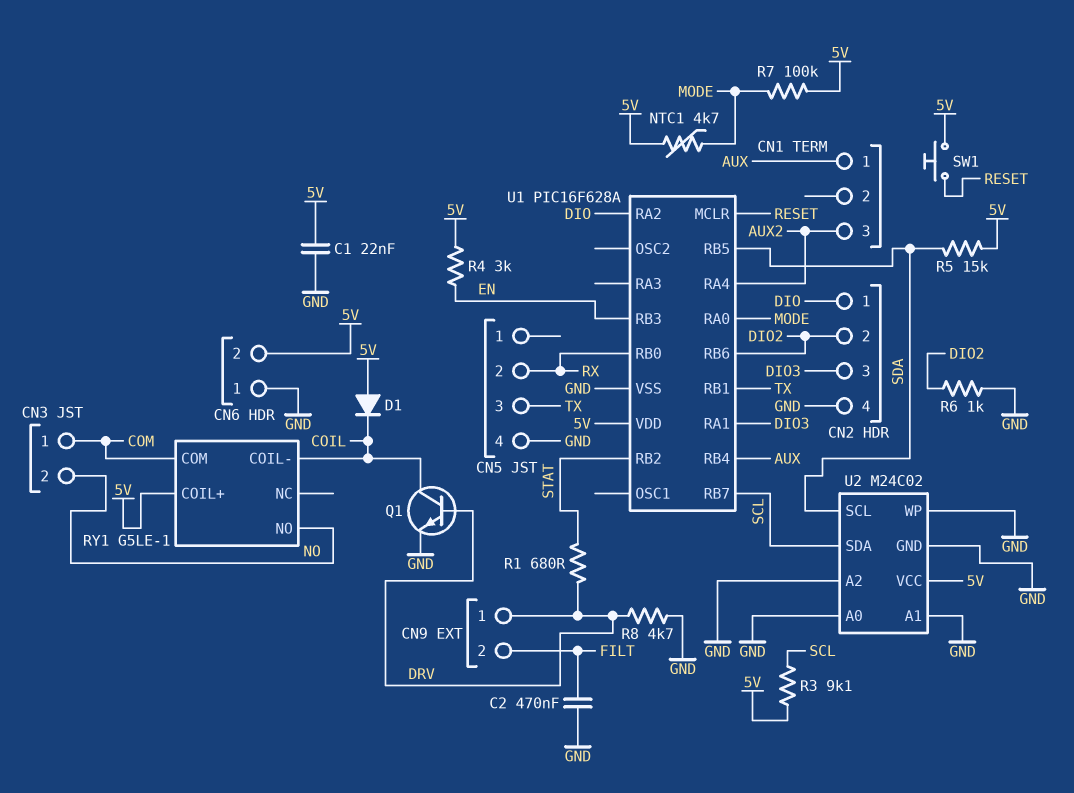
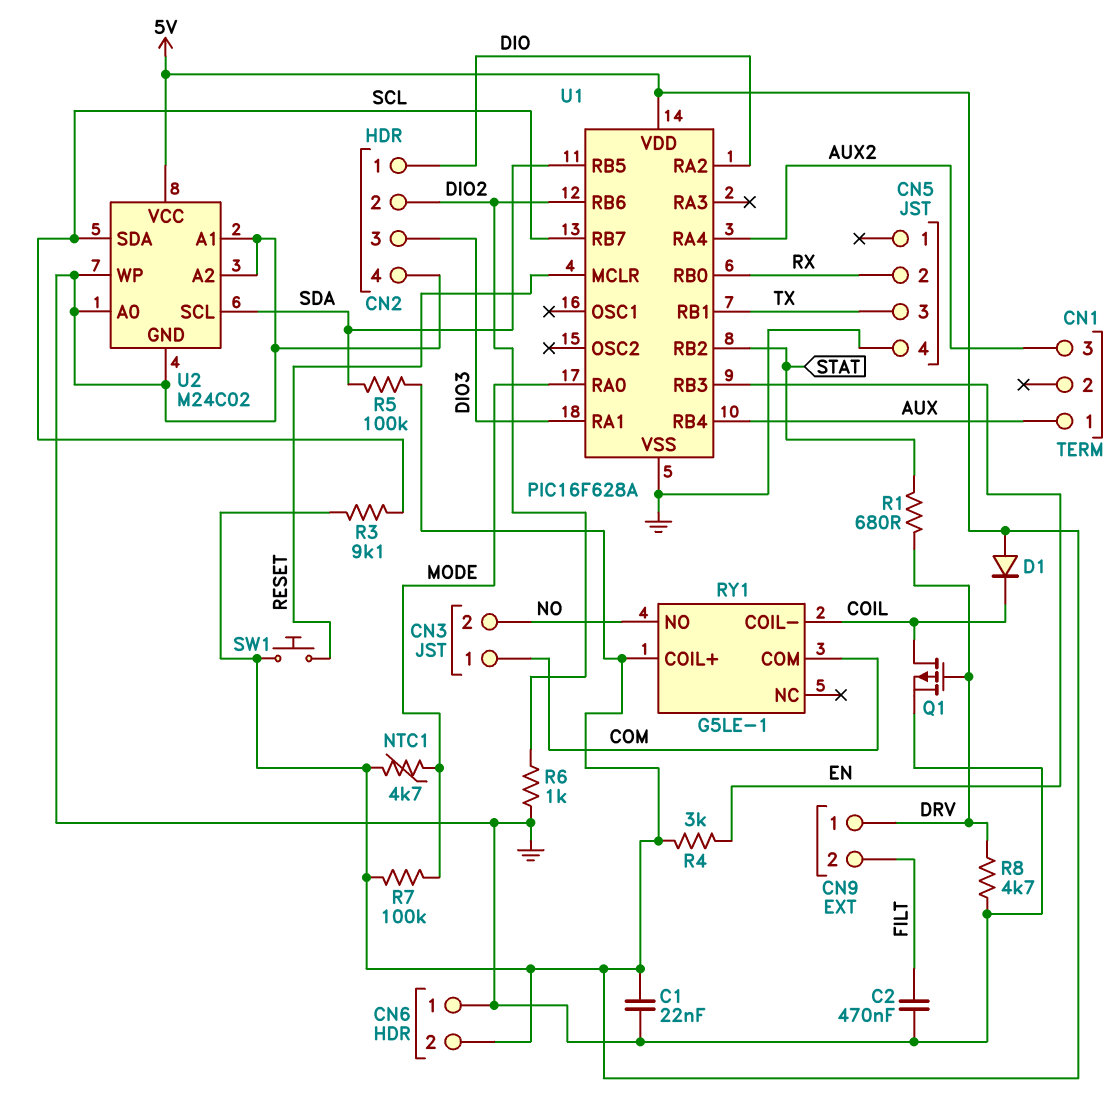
Q1: NPN (B DRV, C COIL, E GND) -> PMOS (G DRV, D COIL, S GND)
R5: 15k (5V, SDA) -> 100k (5V, SDA)

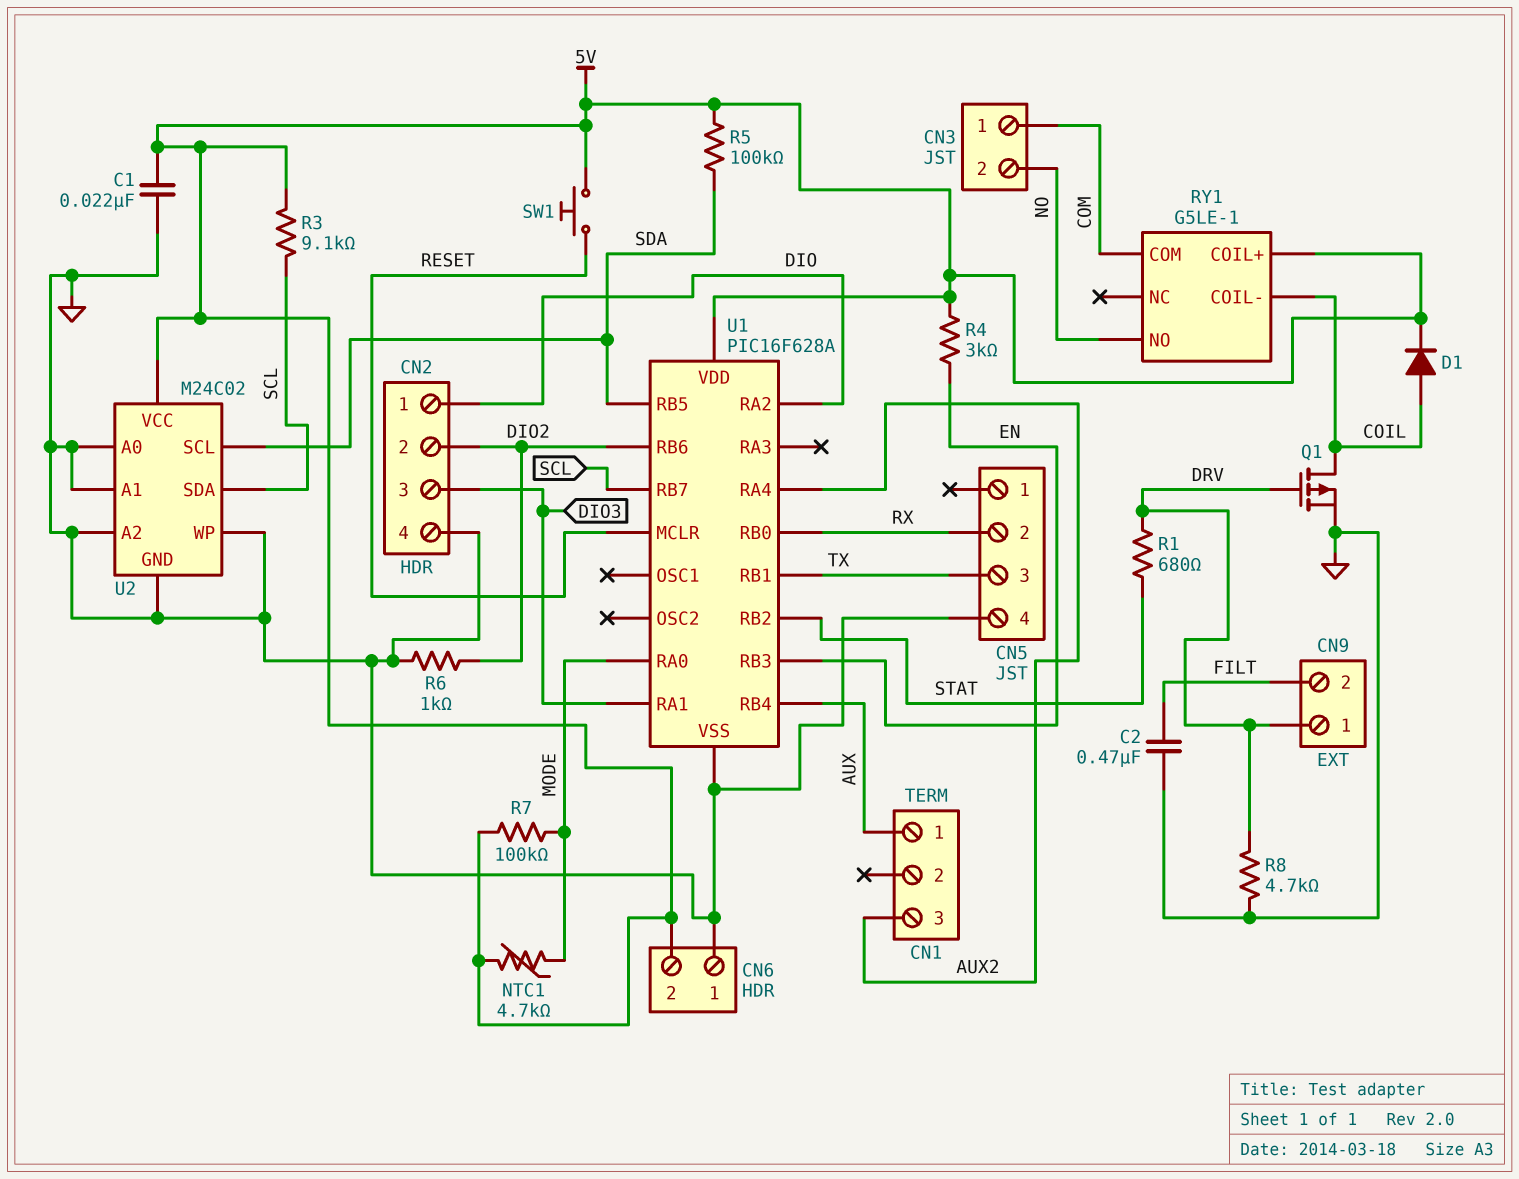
D1: diode (A 5V, K COIL) -> diode (A COIL, K 5V)

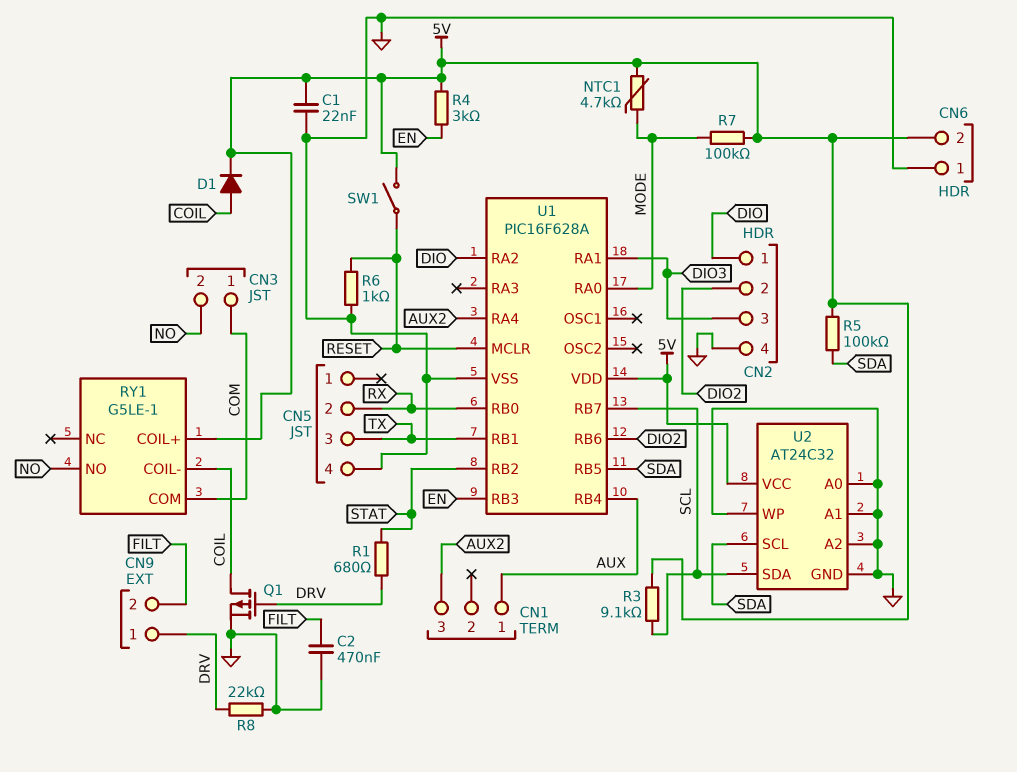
R6: 1k (DIO2, GND) -> 1k (GND, RESET)
R8: 4.7k (DRV, GND) -> 22k (DRV, GND)
SW1: button (5V, RESET) -> switch (5V, RESET)
U2: M24C02 -> AT24C32

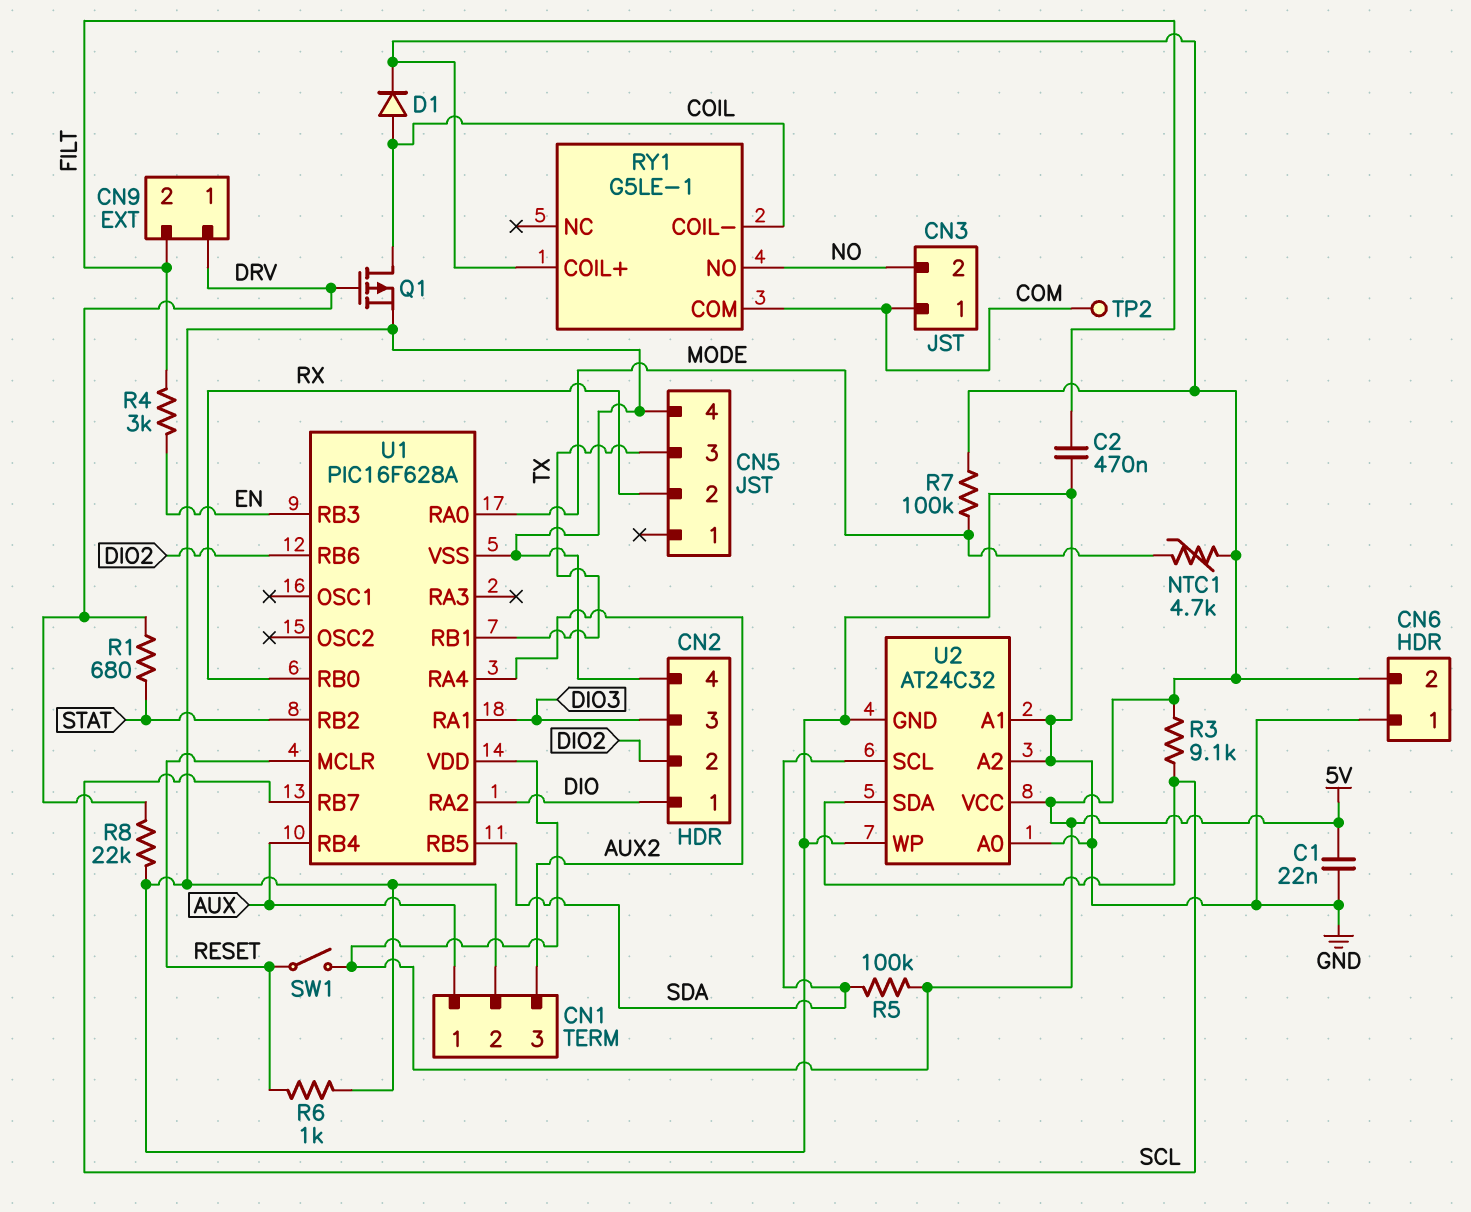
CN1 pin 2: none -> GND
R4: 3k (5V, EN) -> 3k (EN, FILT)
TP2: none -> test point (COM)

